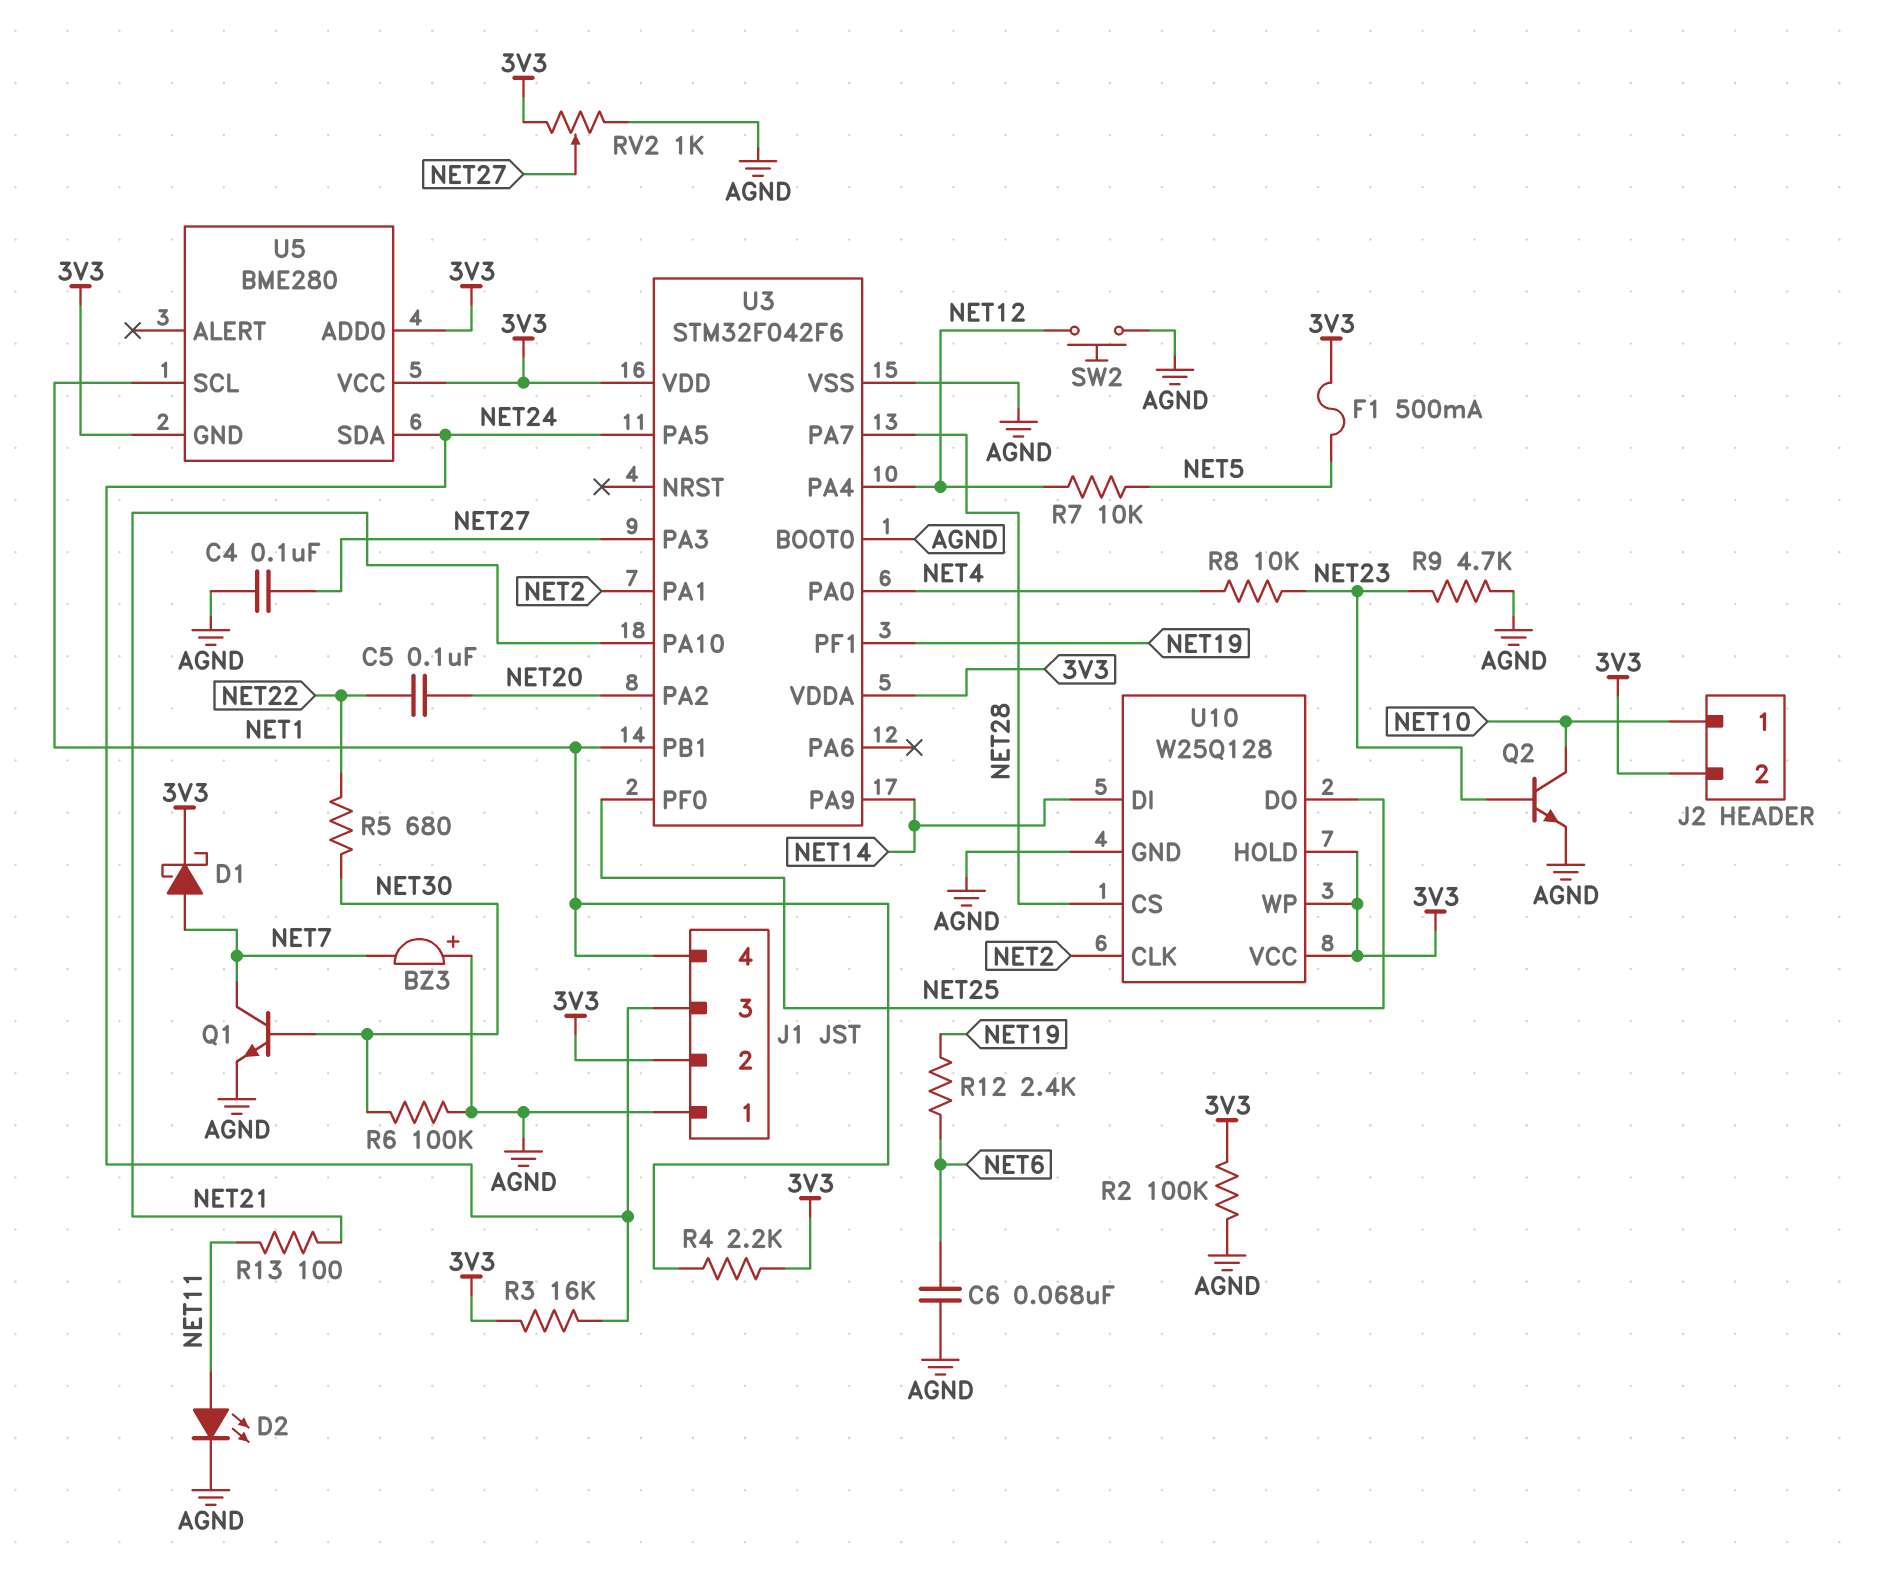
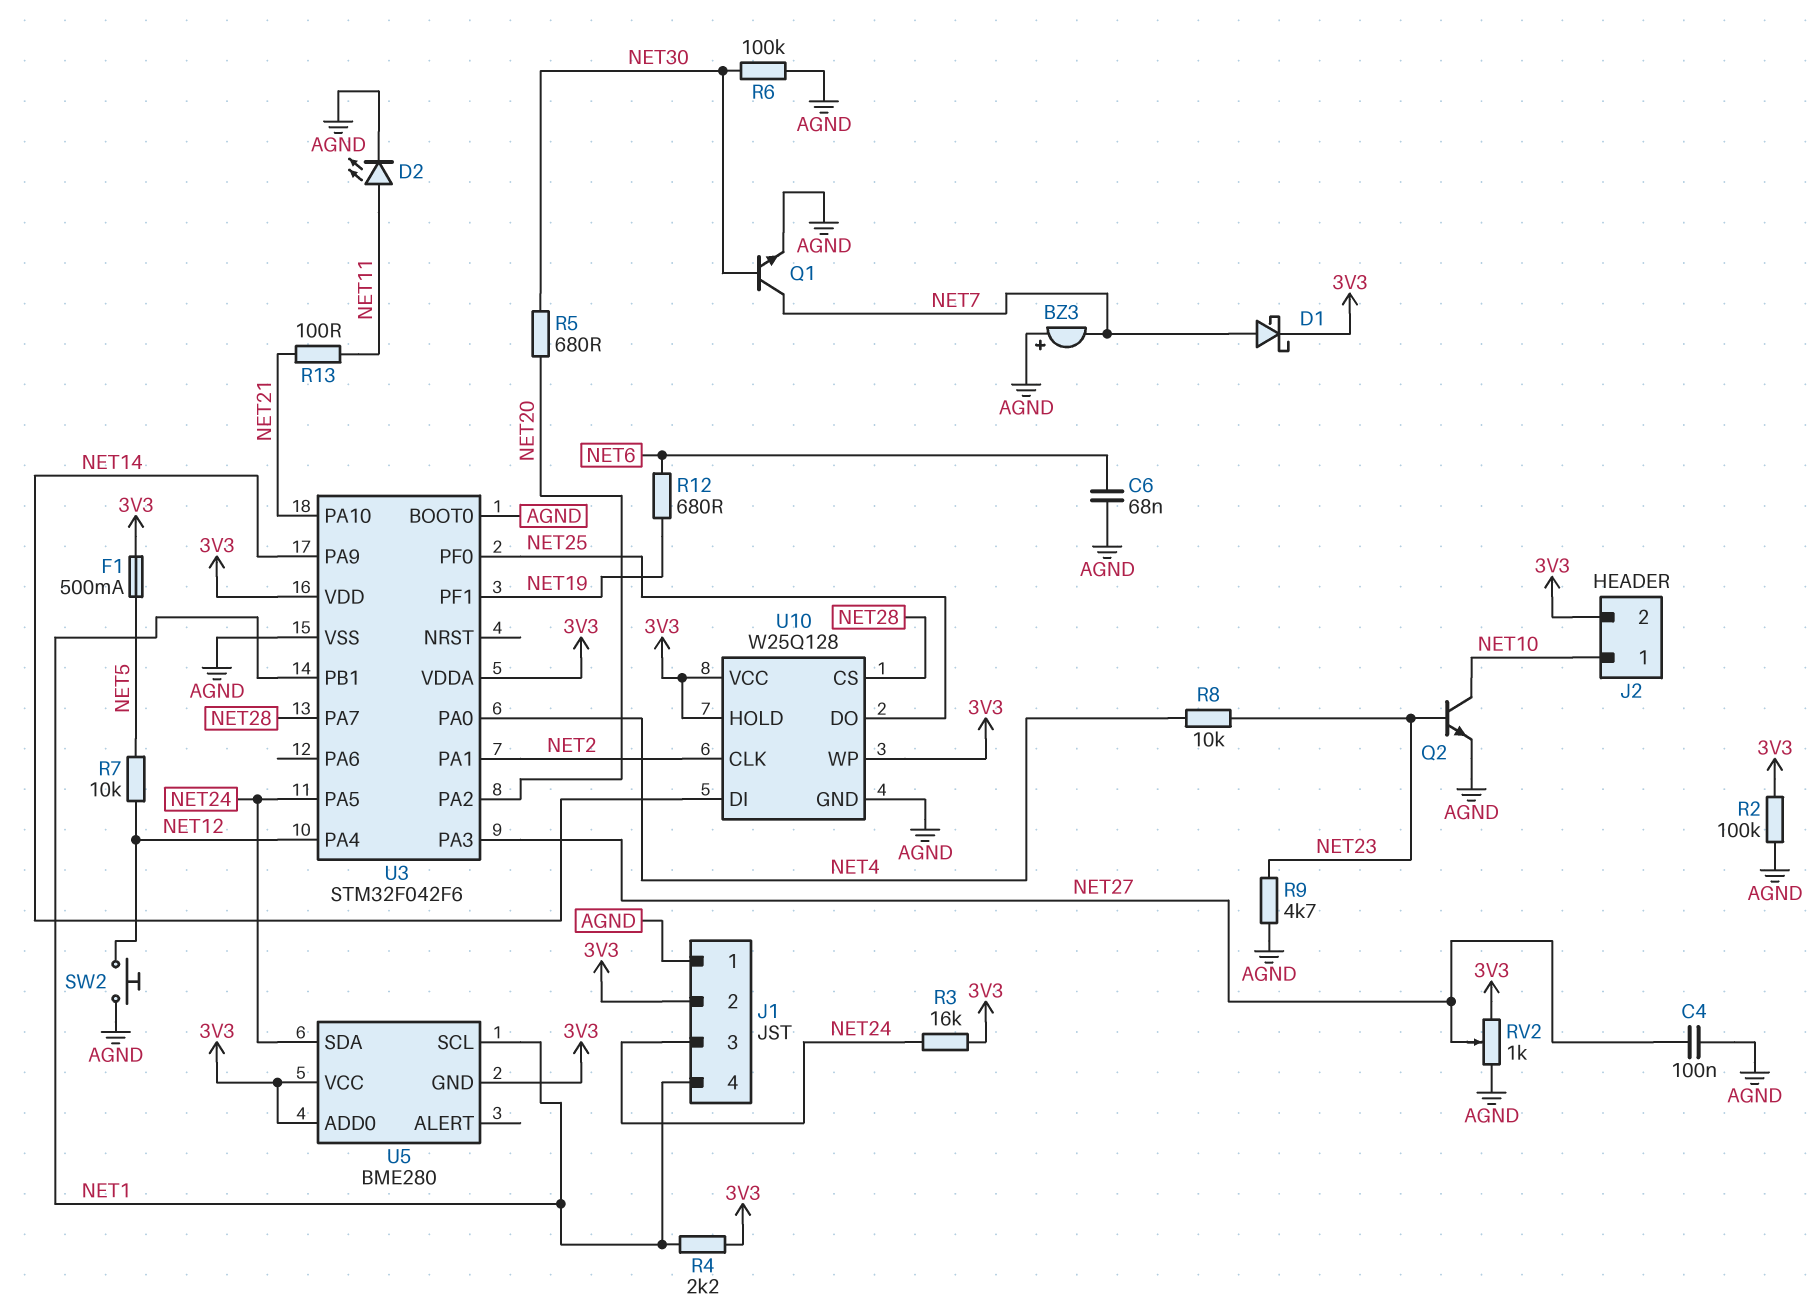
C5: 100nF (NET20, NET22) -> none
R5: 680 (NET22, NET30) -> 680 (NET20, NET30)
R12: 2.4k (NET6, NET19) -> 680 (NET6, NET19)

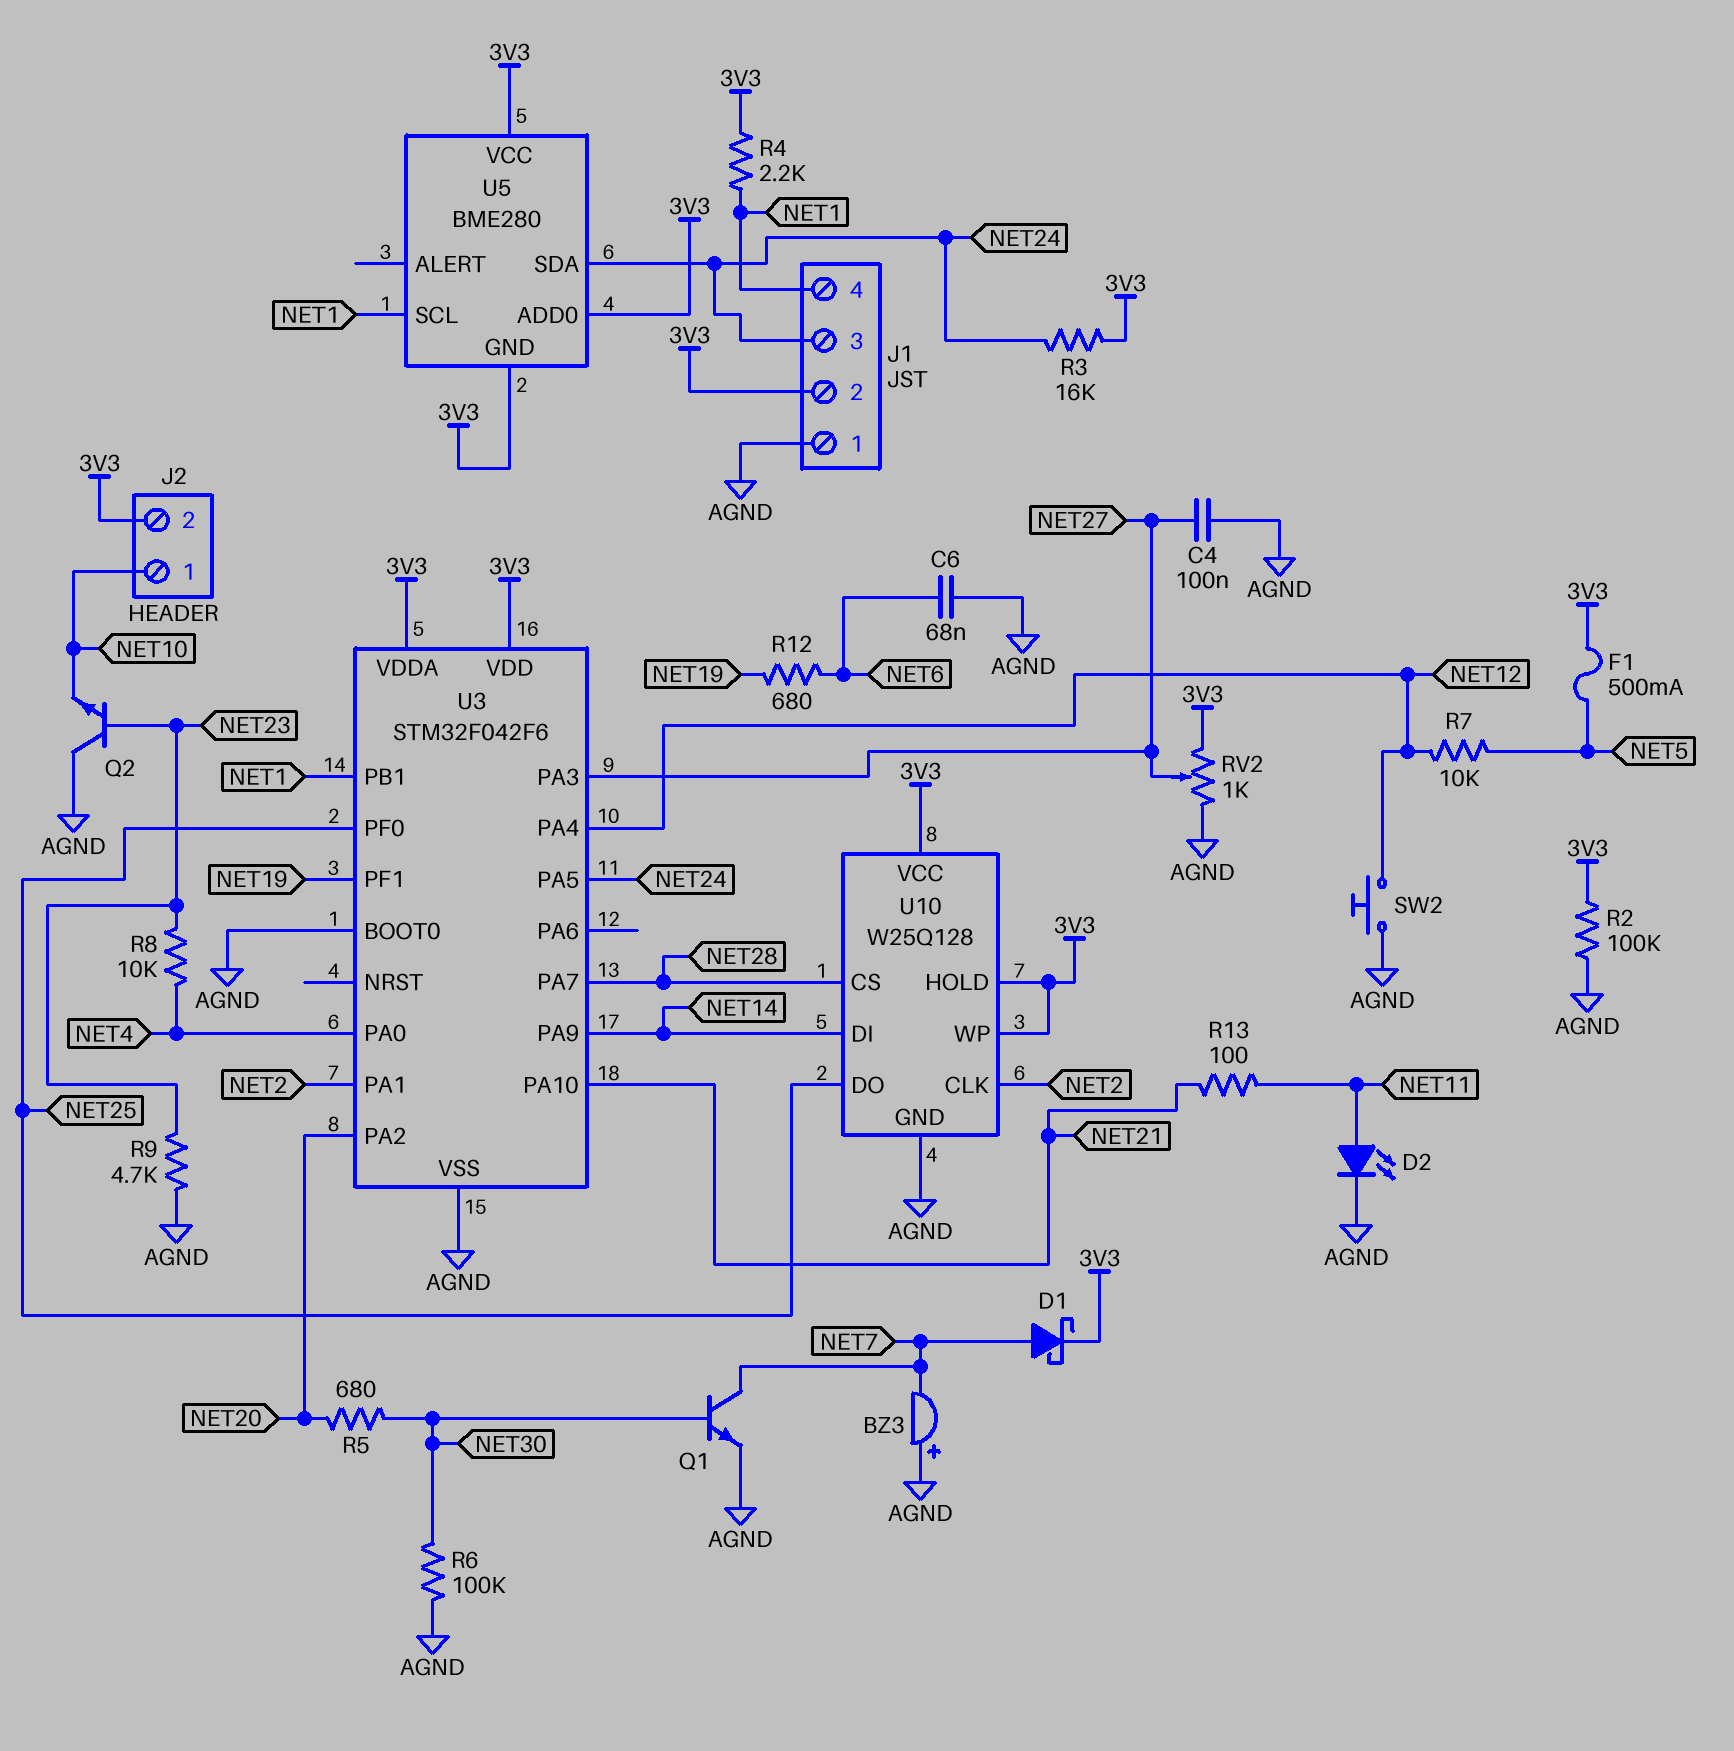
Q2: NPN (B NET23, C NET10, E AGND) -> NPN (B NET23, C AGND, E NET10)

